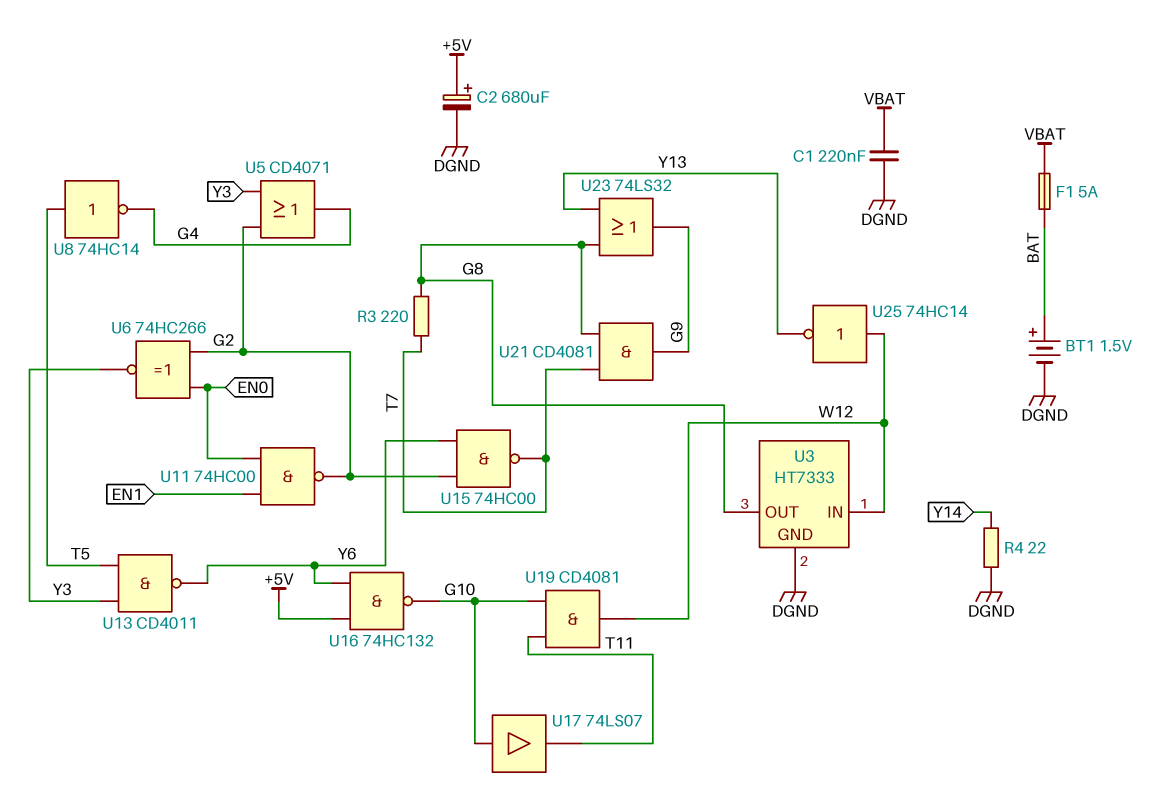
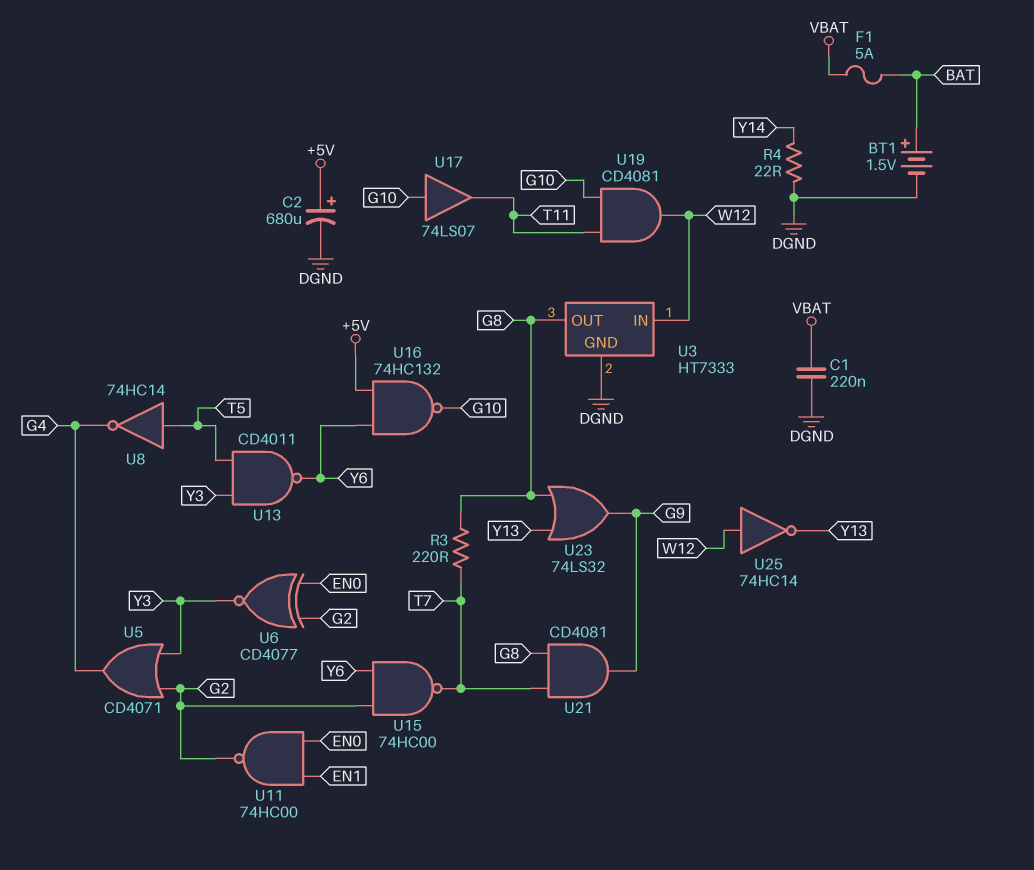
U6: XNOR 74HC266 (in EN0, in G2, out Y3) -> XNOR CD4077 (in EN0, in G2, out Y3)

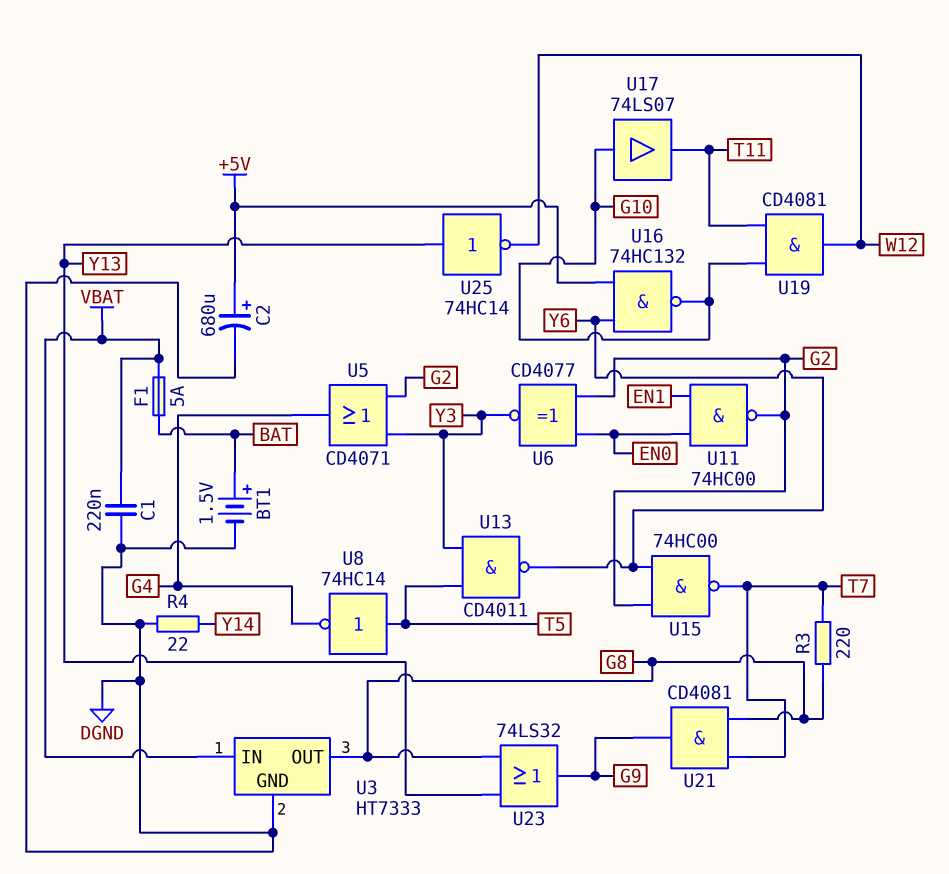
U3 pin IN: W12 -> VBAT
U25: NOT 74HC14 (in W12, out Y13) -> NOT 74HC14 (in Y13, out W12)

